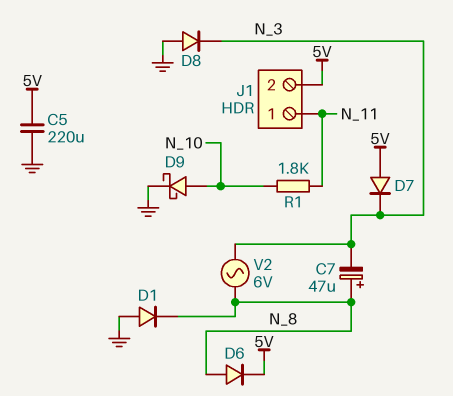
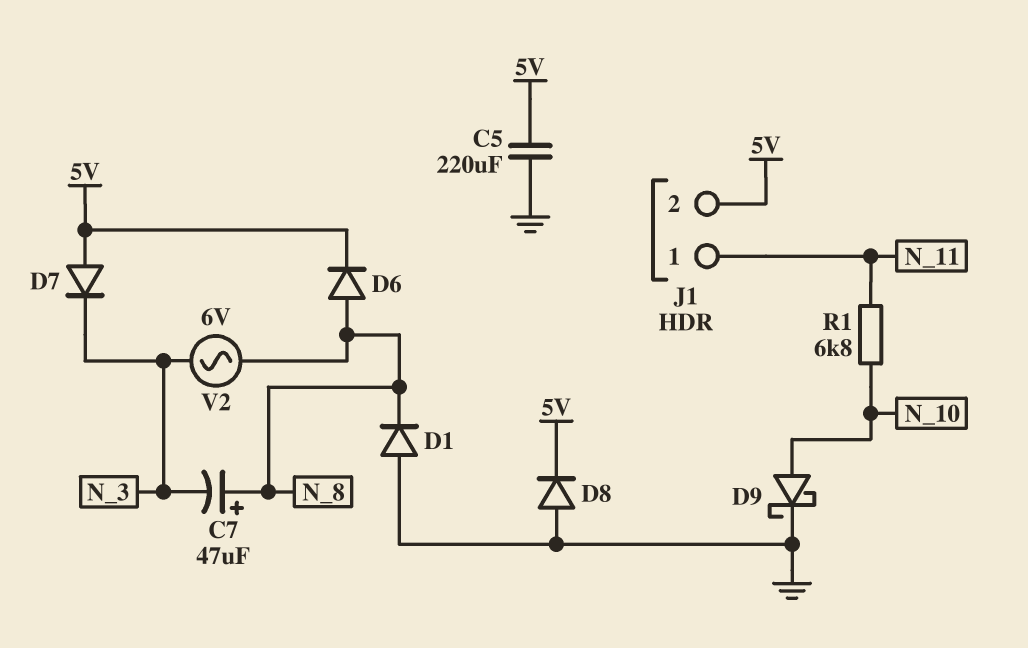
D8: diode (A GND, K N_3) -> diode (A GND, K 5V)
R1: 1.8k (N_10, N_11) -> 6.8k (N_10, N_11)

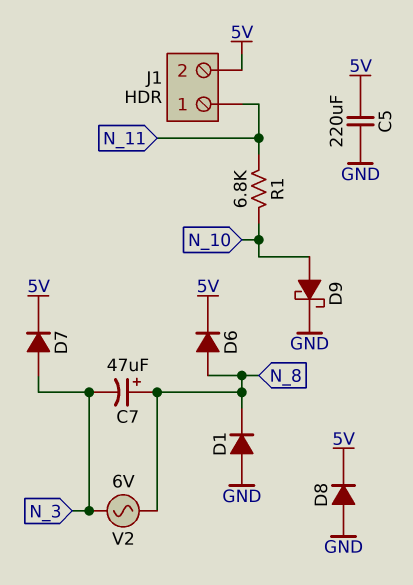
D7: diode (A 5V, K N_3) -> diode (A N_3, K 5V)

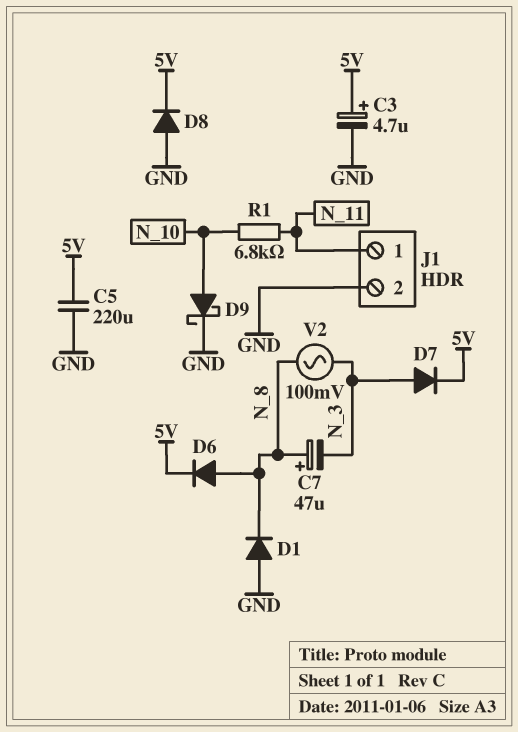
C3: none -> 4.7uF (plus 5V, minus GND)
J1 pin 2: 5V -> GND
V2: AC 6V (N_3, N_8) -> AC 100mV (N_3, N_8)

